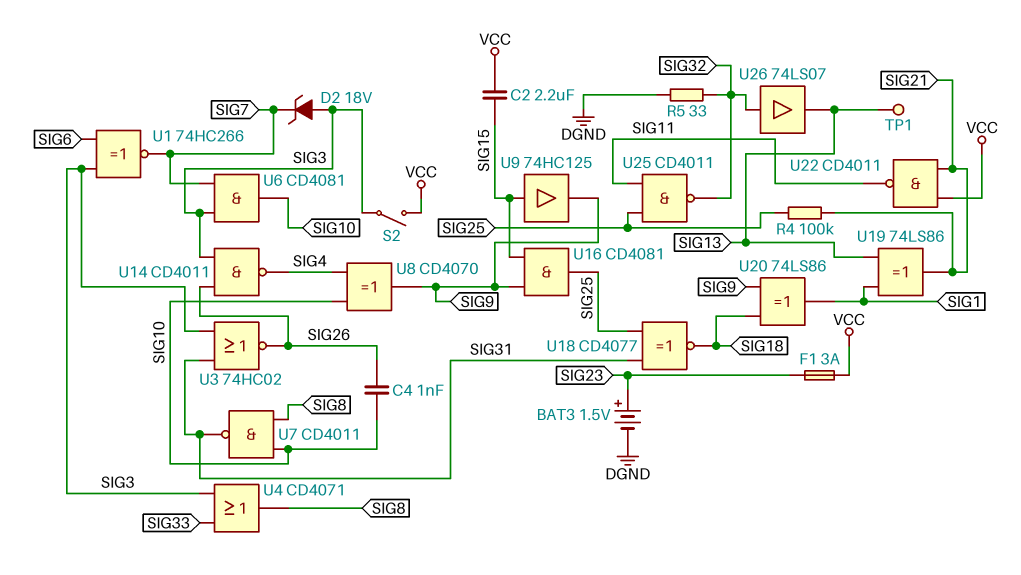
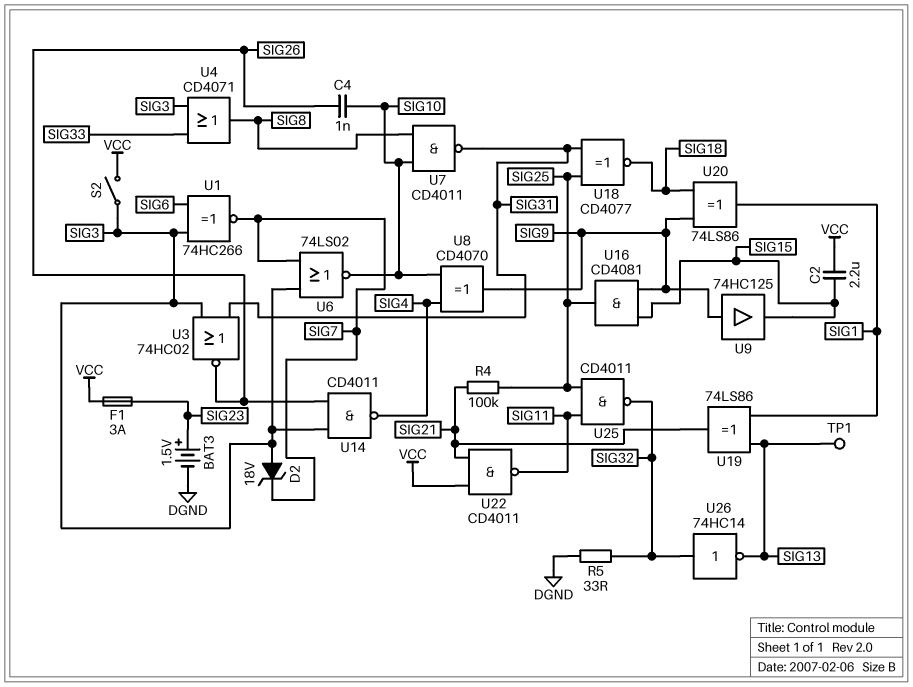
U6: AND CD4081 (in SIG3, in SIG7, out SIG10) -> NOR 74LS02 (in SIG3, in SIG7, out SIG10)
U9: buffer 74HC125 (in SIG15, out SIG9) -> buffer 74HC125 (in SIG9, out SIG15)
U26: buffer 74LS07 (in SIG32, out SIG13) -> NOT 74HC14 (in SIG32, out SIG13)

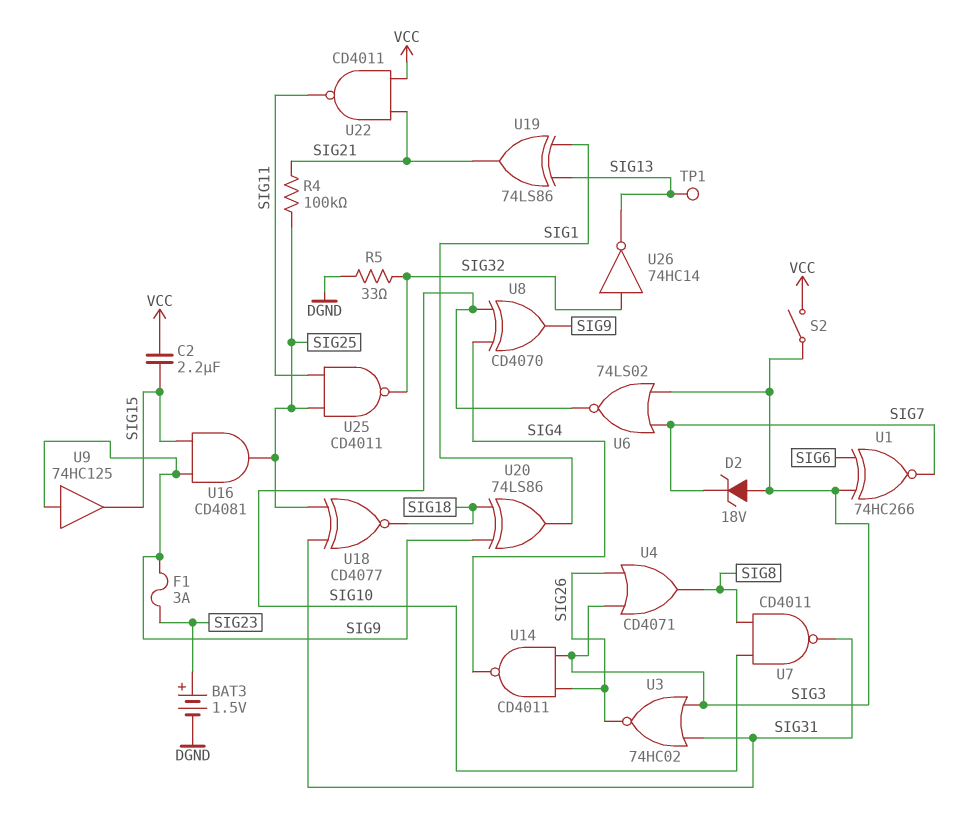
C4: 1nF (SIG10, SIG26) -> none
F1: 3A (SIG23, VCC) -> 3A (SIG9, SIG23)
U4: OR CD4071 (in SIG3, in SIG33, out SIG8) -> OR CD4071 (in SIG3, in SIG26, out SIG8)

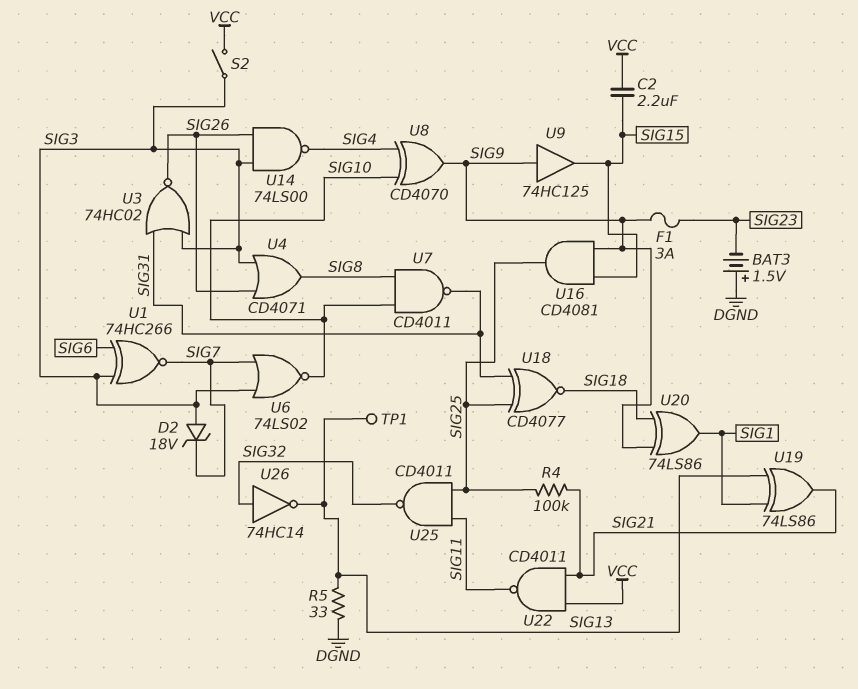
BAT3: 1.5V (plus SIG23, minus DGND) -> 1.5V (plus DGND, minus SIG23)
R5: 33 (DGND, SIG32) -> 33 (DGND, SIG13)
U14: NAND CD4011 (in SIG3, in SIG26, out SIG4) -> NAND 74LS00 (in SIG3, in SIG26, out SIG4)

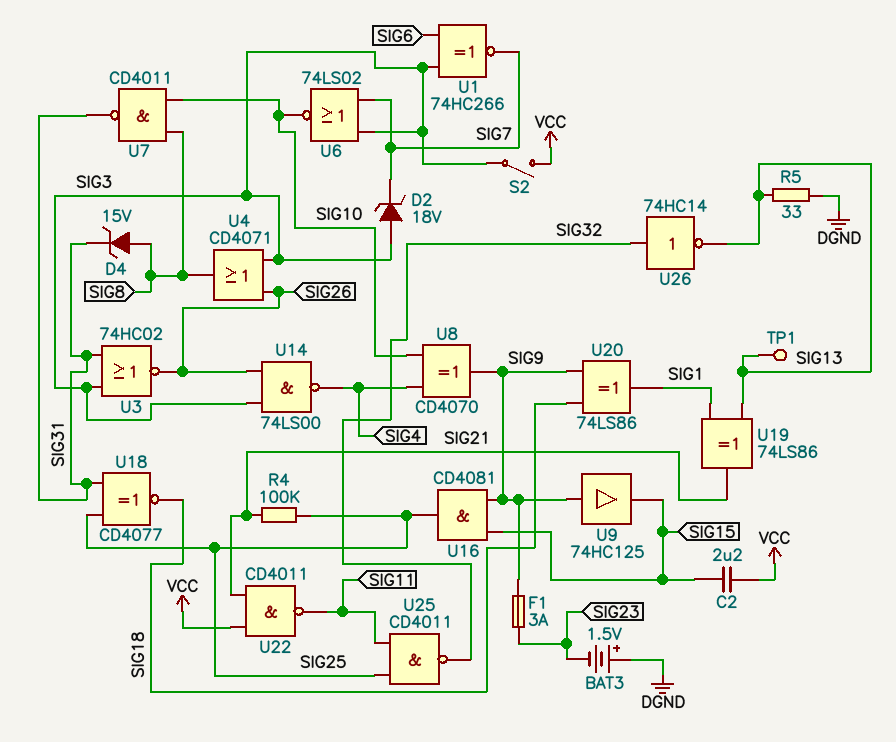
D4: none -> zener 15V (A SIG8, K SIG31)

